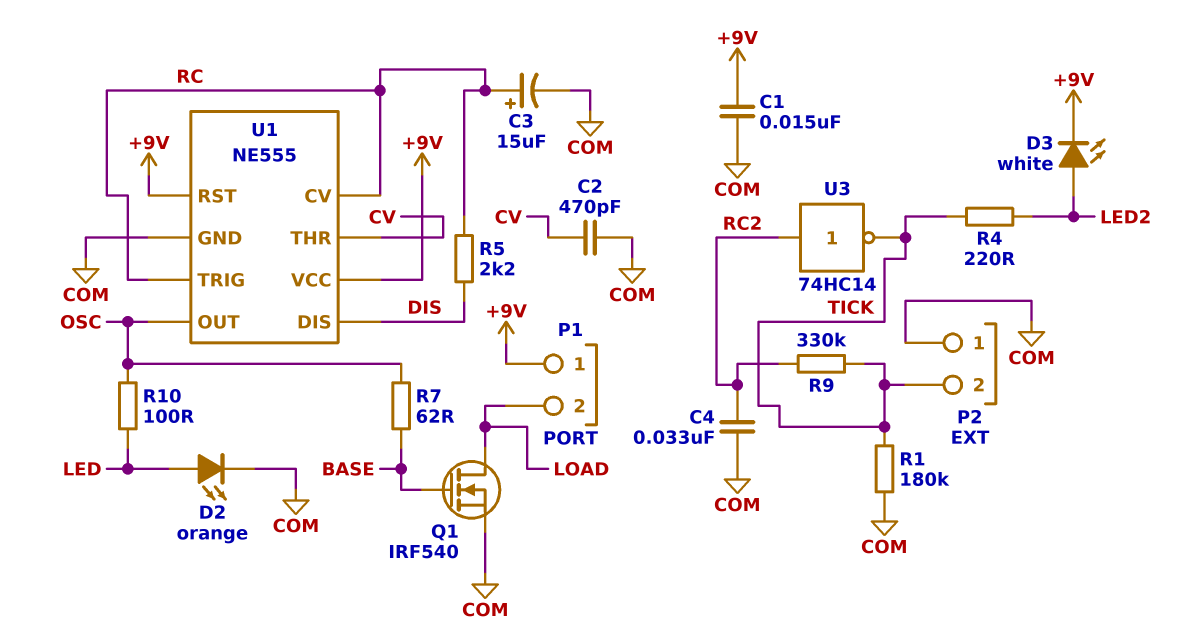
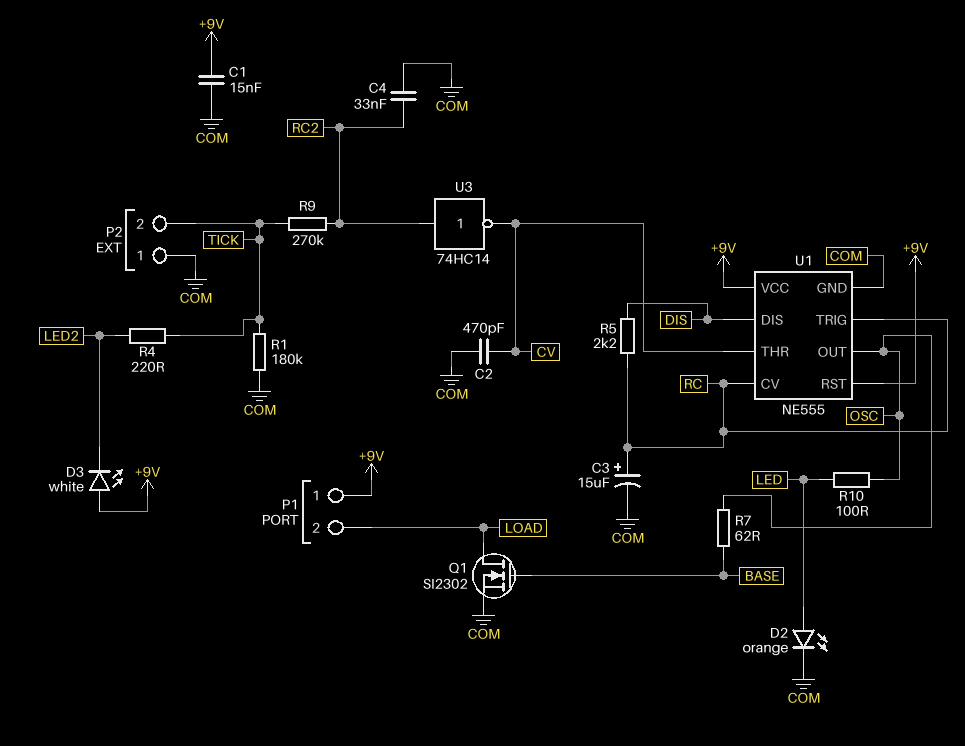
D3: LED white (A LED2, K +9V) -> LED white (A +9V, K LED2)
Q1: NMOS IRF540 (G BASE, D LOAD, S COM) -> NMOS SI2302 (G BASE, D LOAD, S COM)
R9: 330k (RC2, TICK) -> 270k (RC2, TICK)
U3: NOT 74HC14 (in RC2, out TICK) -> NOT 74HC14 (in RC2, out CV)

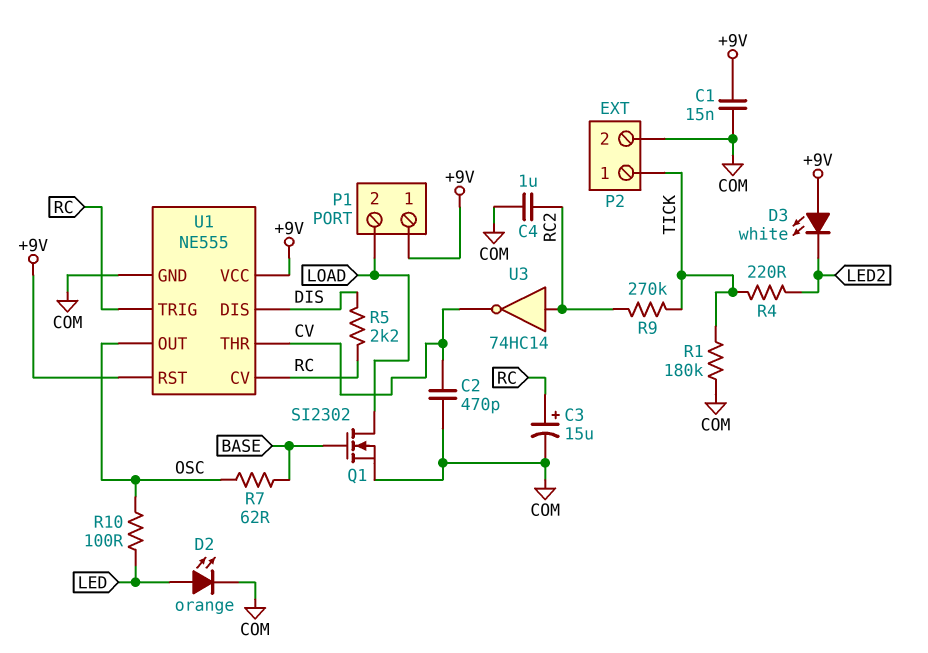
C4: 33nF (COM, RC2) -> 1uF (COM, RC2)
P2 pin 1: COM -> TICK
P2 pin 2: TICK -> COM

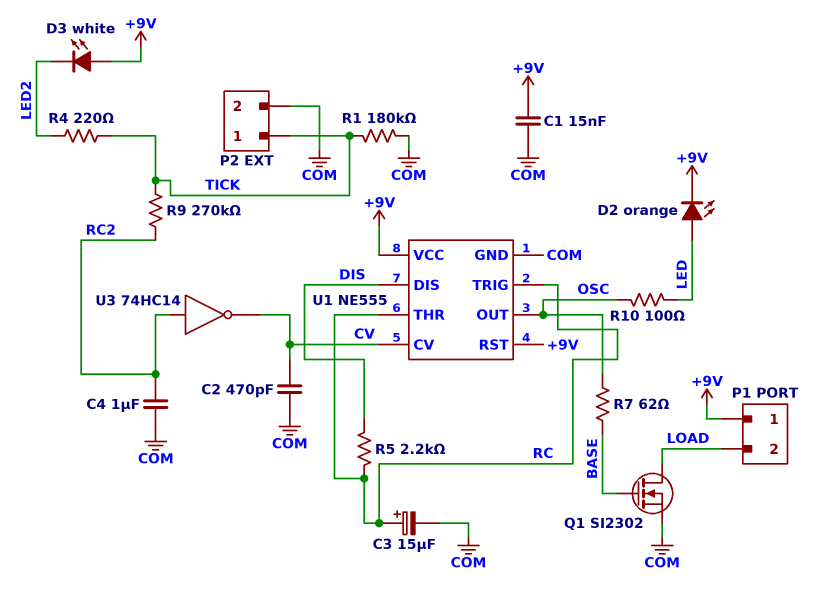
D2: LED orange (A LED, K COM) -> LED orange (A LED, K +9V)
U1 pin CV: RC -> CV
U1 pin THR: CV -> RC

